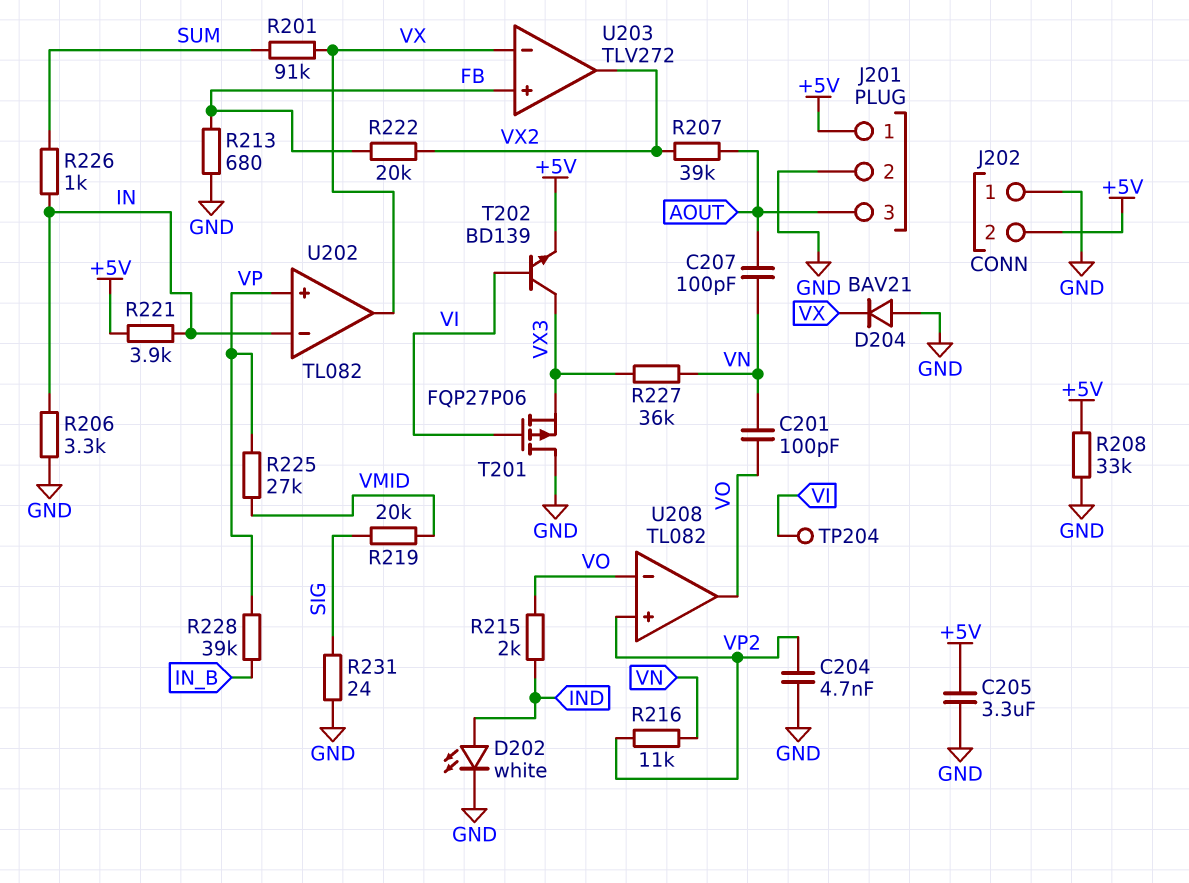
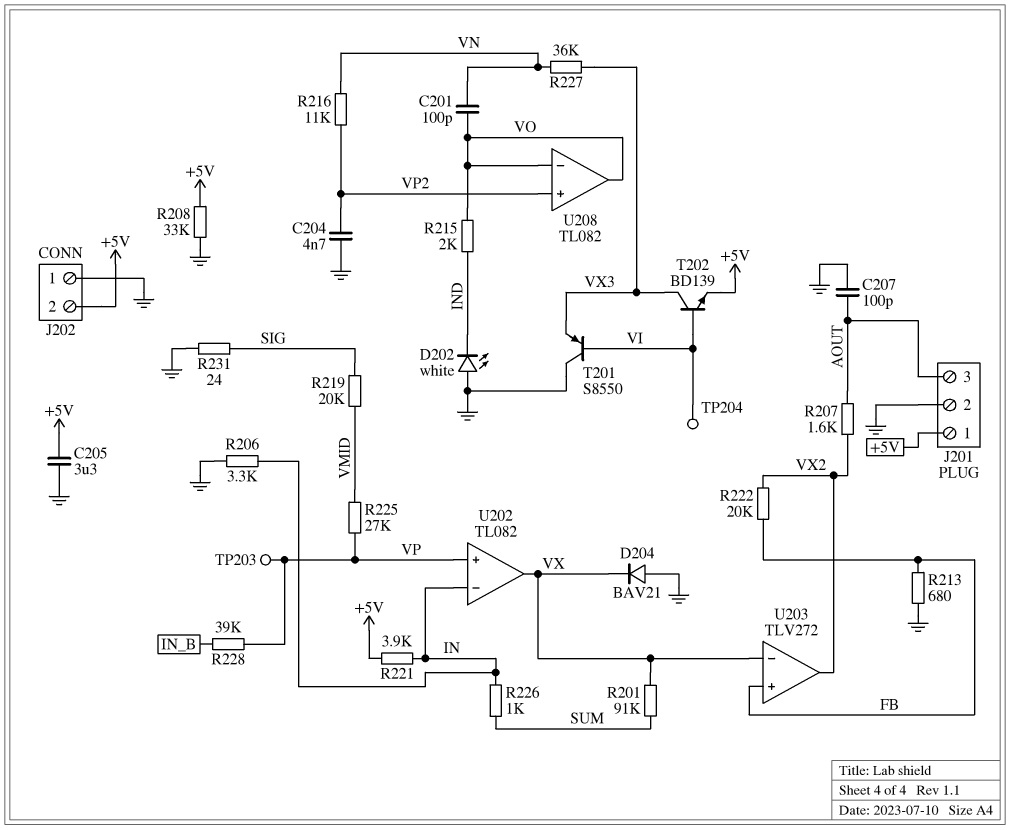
C207: 100pF (AOUT, VN) -> 100pF (AOUT, GND)
D202: LED white (A IND, K GND) -> LED white (A GND, K IND)
R207: 39k (AOUT, VX2) -> 1.6k (AOUT, VX2)
T201: PMOS FQP27P06 (G VI, D GND, S VX3) -> PNP S8550 (B VI, C GND, E VX3)
TP203: none -> test point (VP)

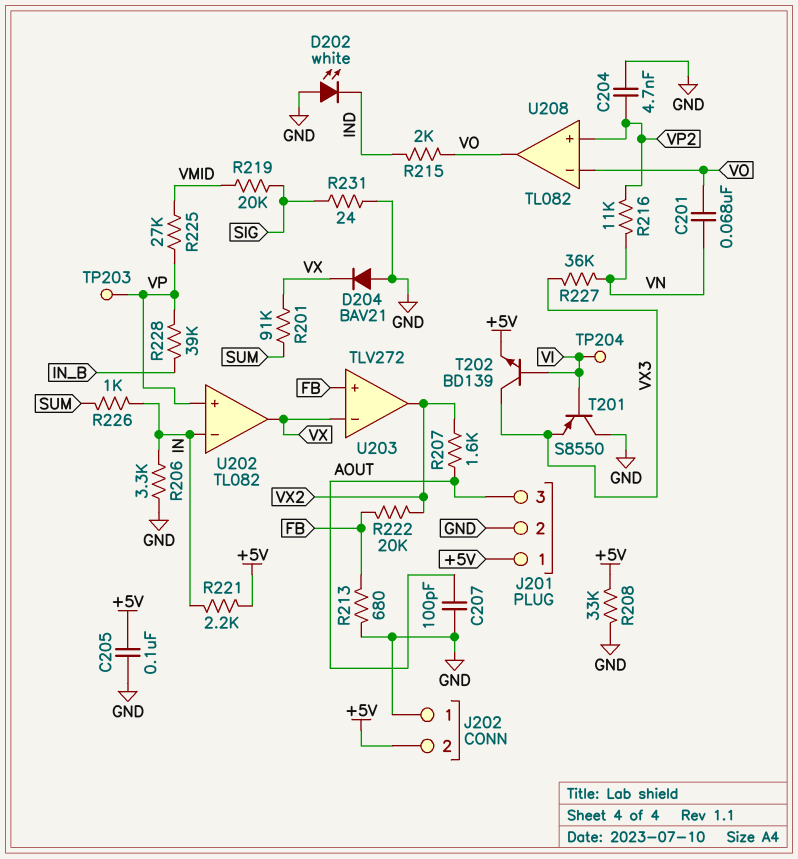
C201: 100pF (VN, VO) -> 68nF (VN, VO)
C205: 3.3uF (+5V, GND) -> 100nF (+5V, GND)
R221: 3.9k (+5V, IN) -> 2.2k (+5V, IN)

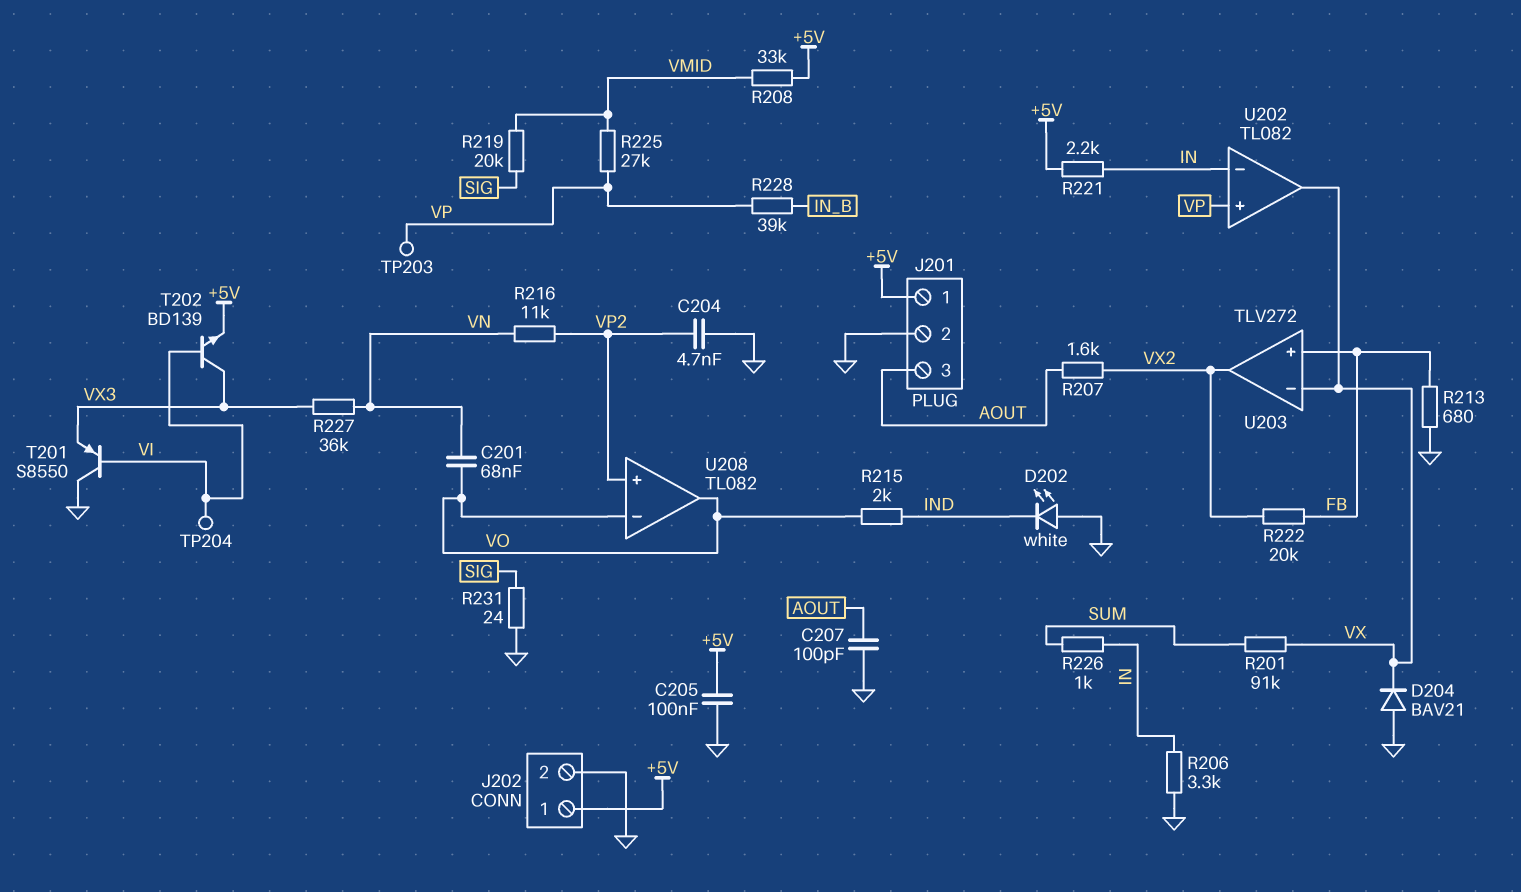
J202 pin 1: GND -> +5V
J202 pin 2: +5V -> GND
R208: 33k (+5V, GND) -> 33k (+5V, VMID)

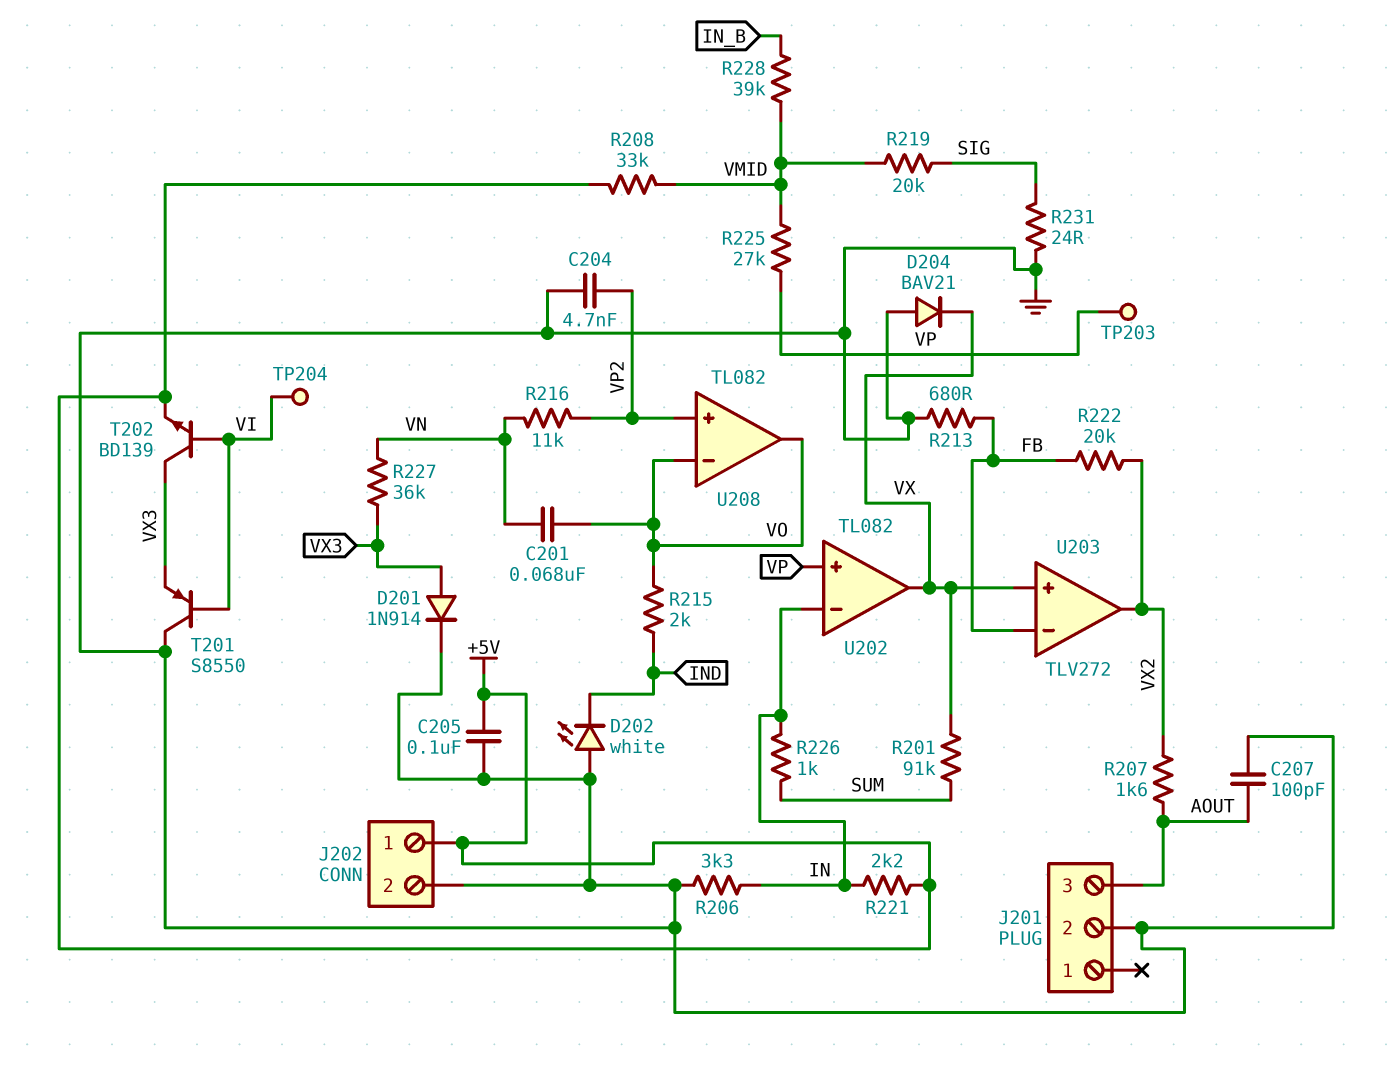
D201: none -> diode 1N914 (A VX3, K GND)
J201 pin 1: +5V -> none
R228: 39k (IN_B, VP) -> 39k (IN_B, VMID)
U203 pin in+: FB -> VX
U203 pin in-: VX -> FB

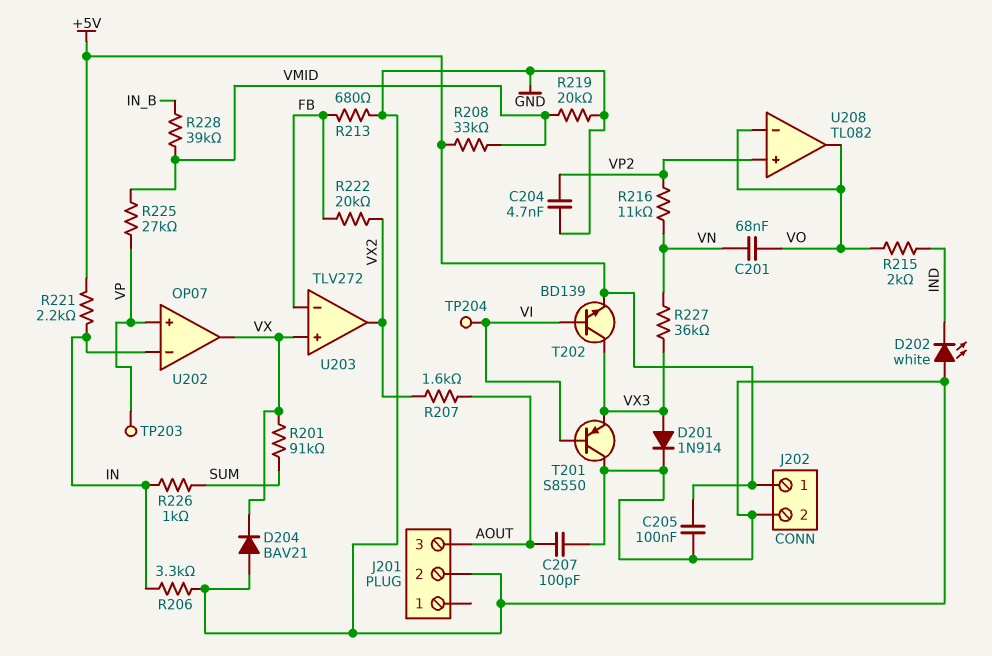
R219: 20k (SIG, VMID) -> 20k (GND, VMID)
R231: 24 (GND, SIG) -> none
U202: TL082 -> OP07

